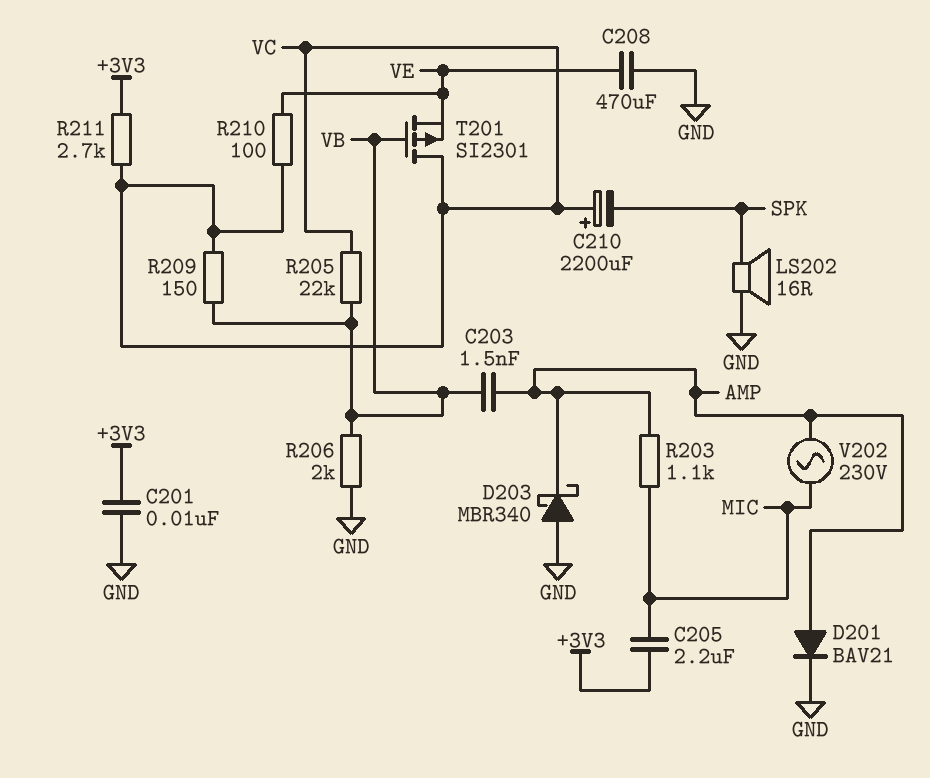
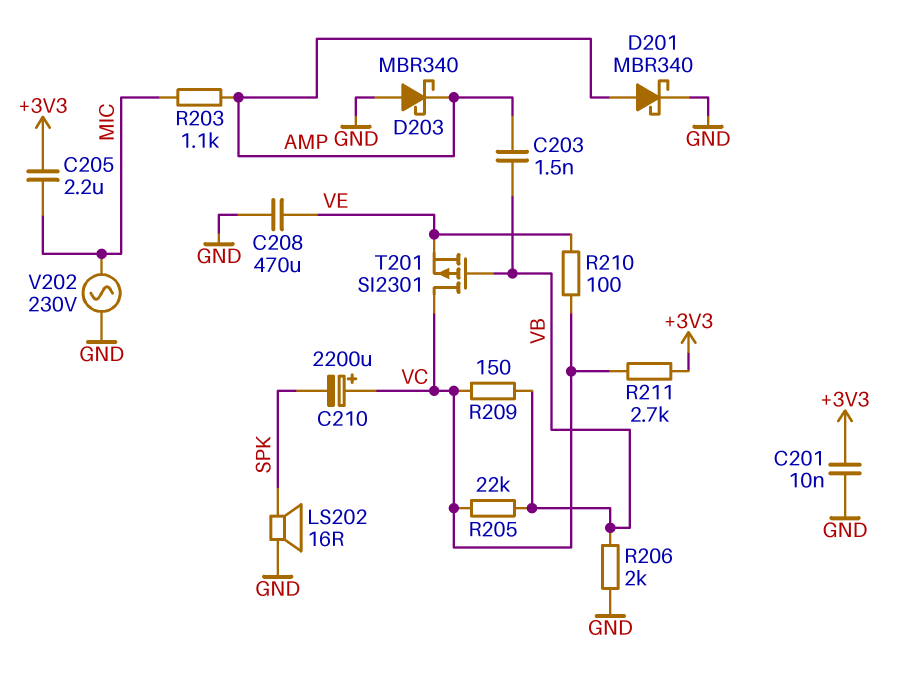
D201: diode BAV21 (A AMP, K GND) -> schottky MBR340 (A AMP, K GND)
V202: AC 230V (AMP, MIC) -> AC 230V (GND, MIC)

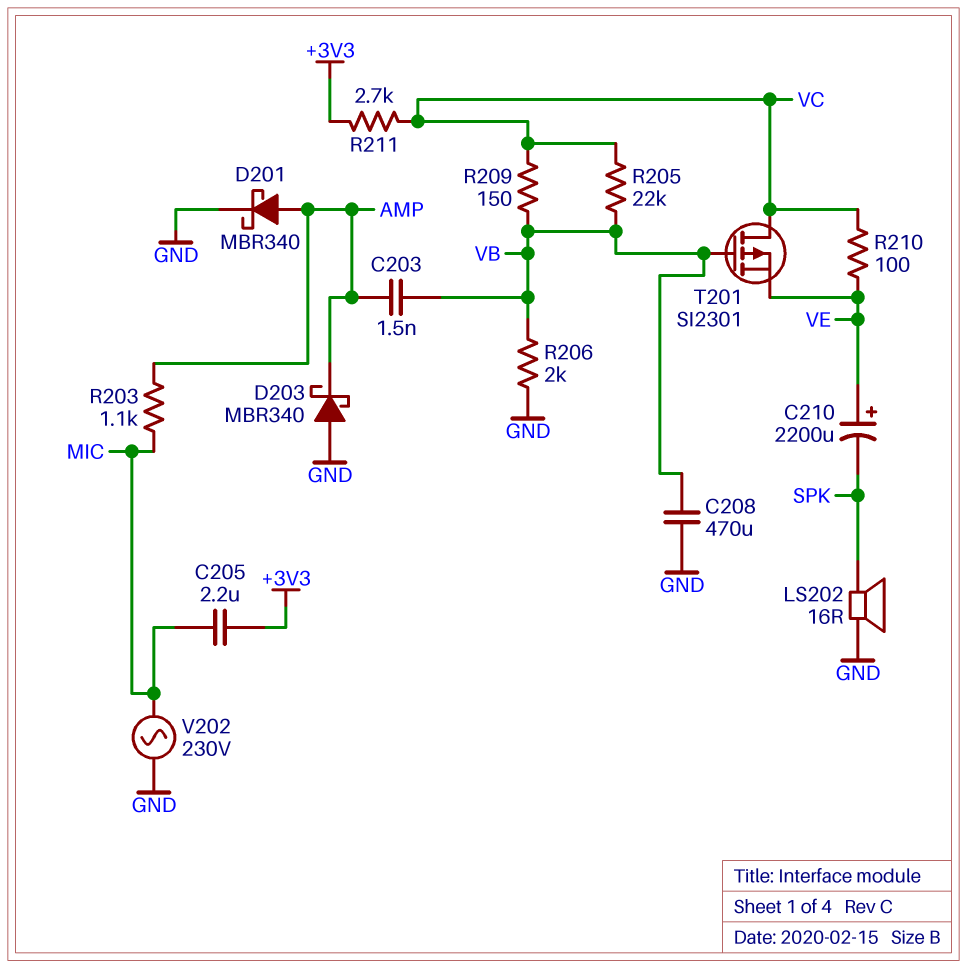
C201: 10nF (+3V3, GND) -> none
C208: 470uF (GND, VE) -> 470uF (GND, VB)
C210: 2200uF (plus VC, minus SPK) -> 2200uF (plus VE, minus SPK)

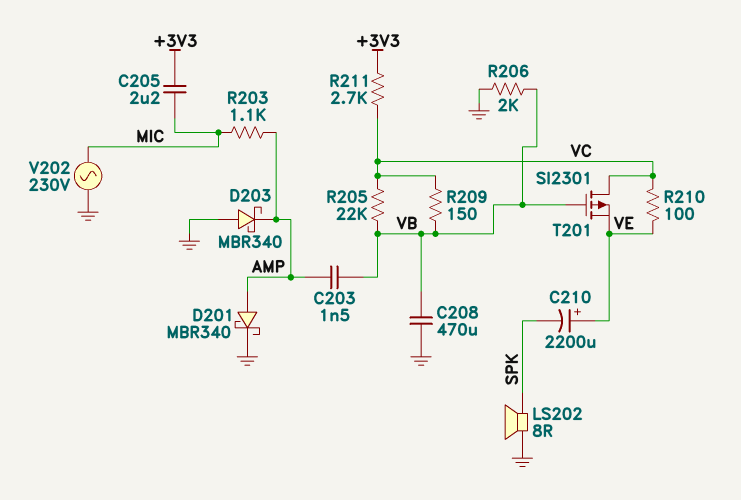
LS202: speaker 16R (GND, SPK) -> speaker 8R (GND, SPK)

